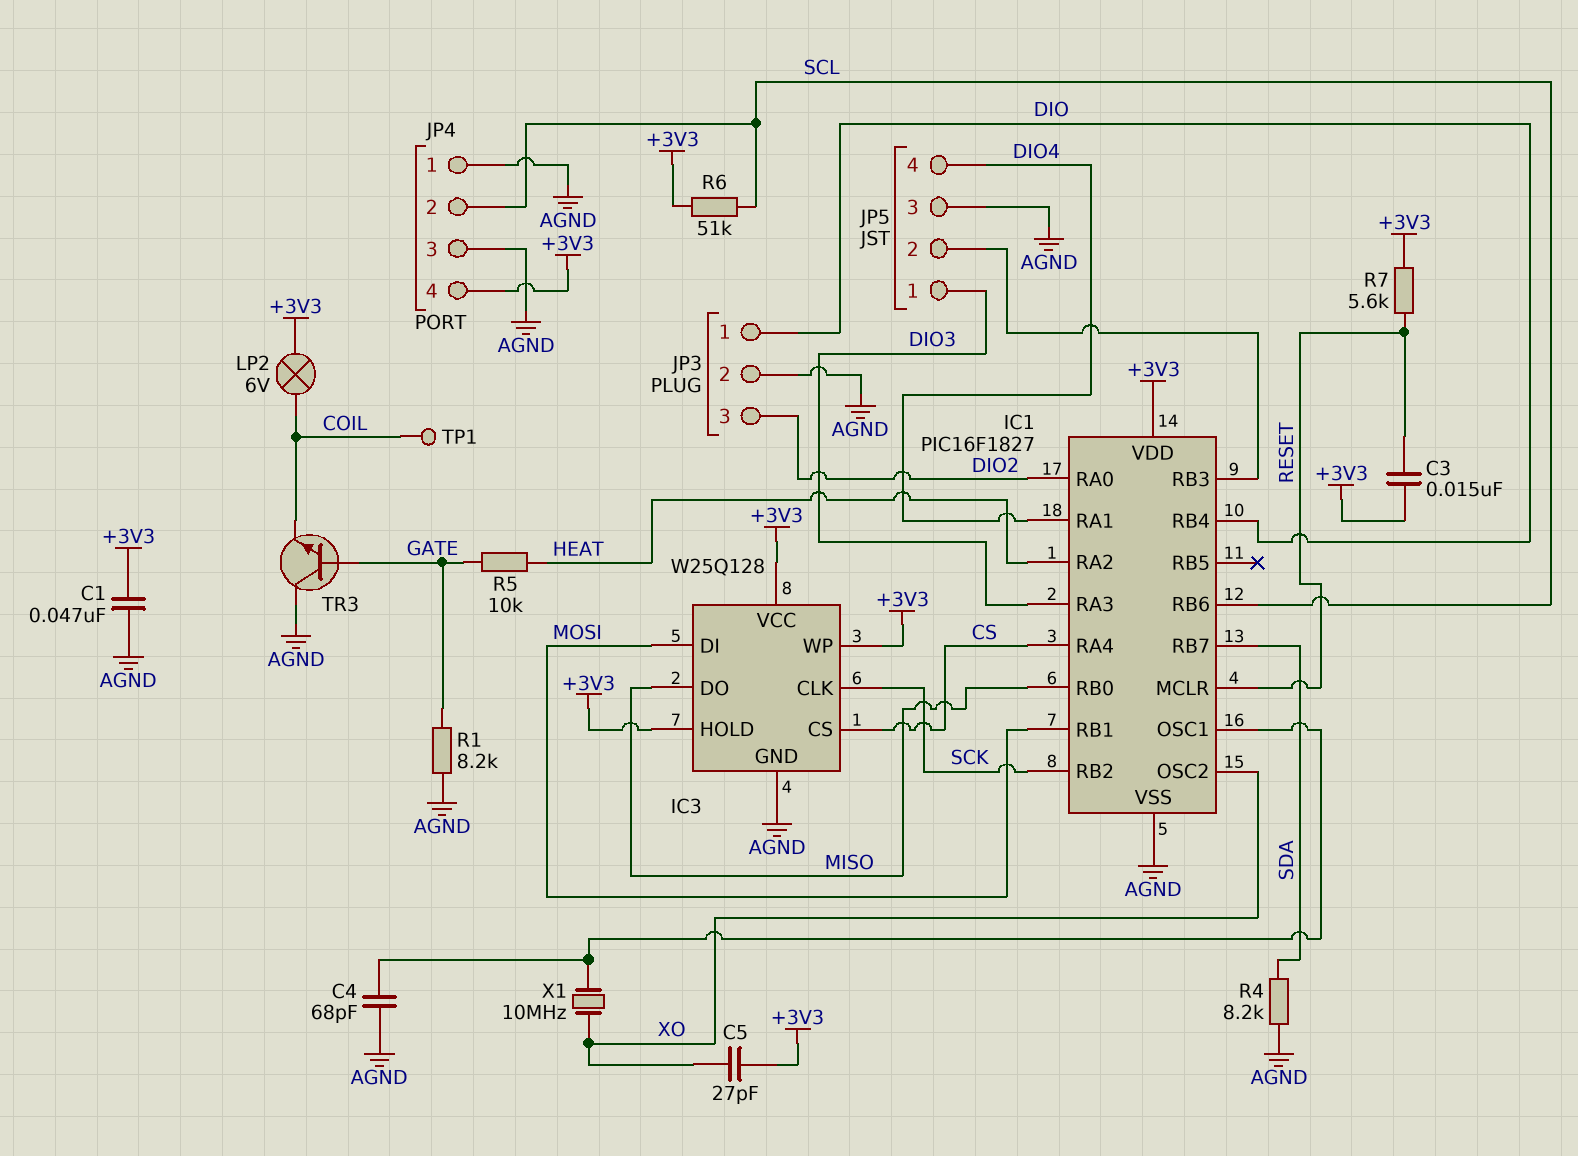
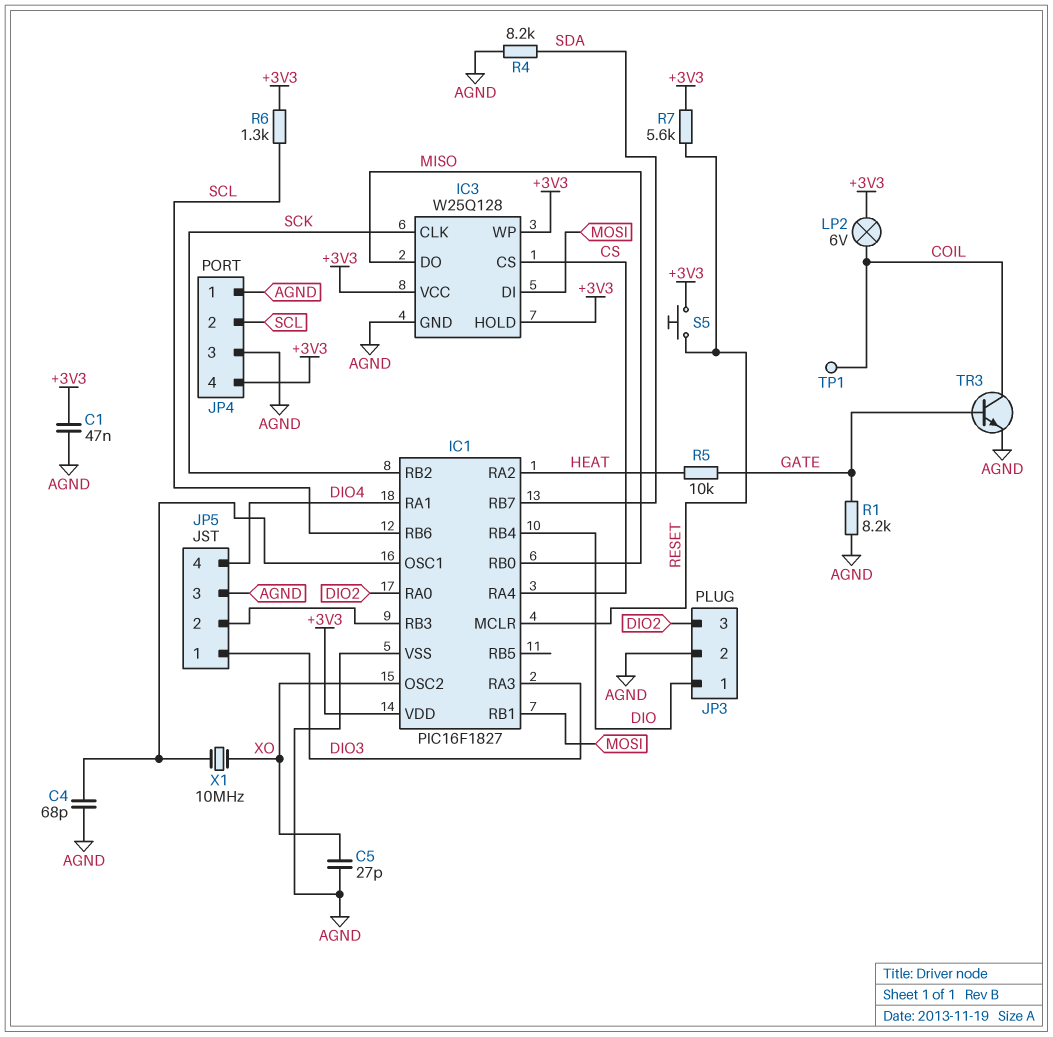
C3: 15nF (+3V3, RESET) -> none
C5: 27pF (+3V3, XO) -> 27pF (AGND, XO)
R6: 51k (+3V3, SCL) -> 1.3k (+3V3, SCL)
S5: none -> button (+3V3, RESET)
TR3: NPN (B GATE, C AGND, E COIL) -> NPN (B GATE, C COIL, E AGND)

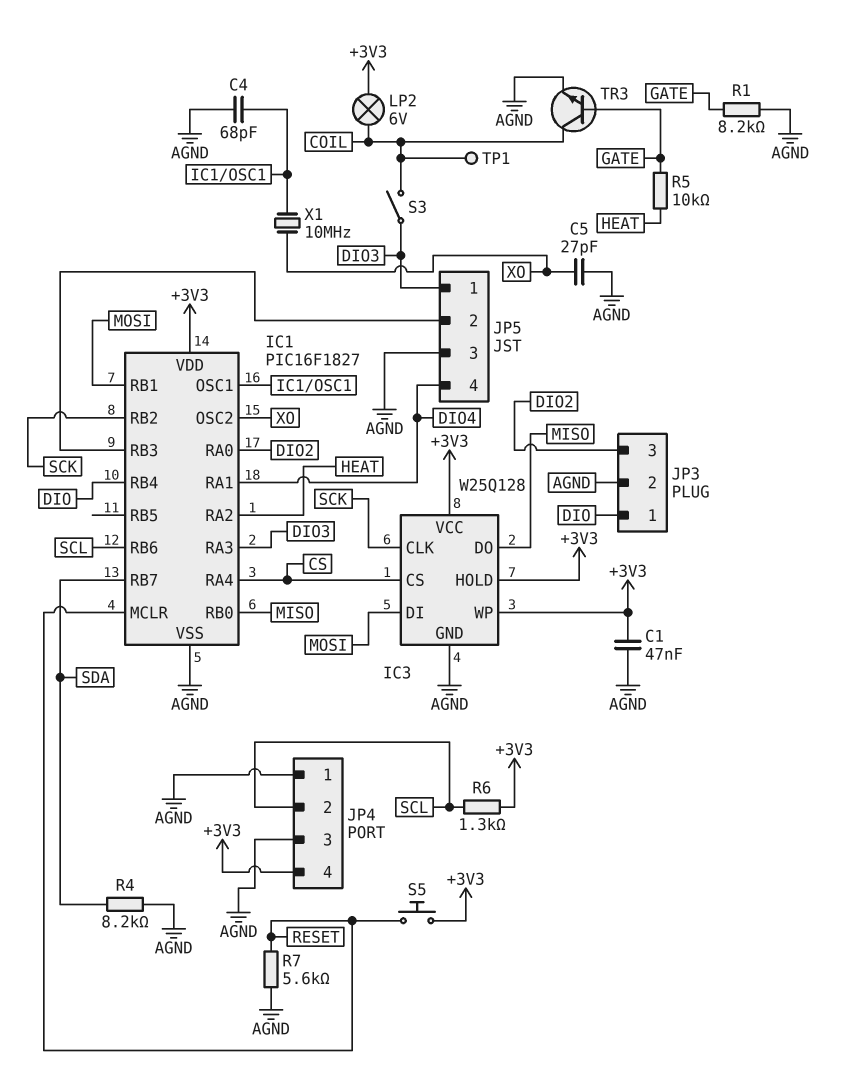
R7: 5.6k (+3V3, RESET) -> 5.6k (AGND, RESET)
S3: none -> switch (COIL, DIO3)

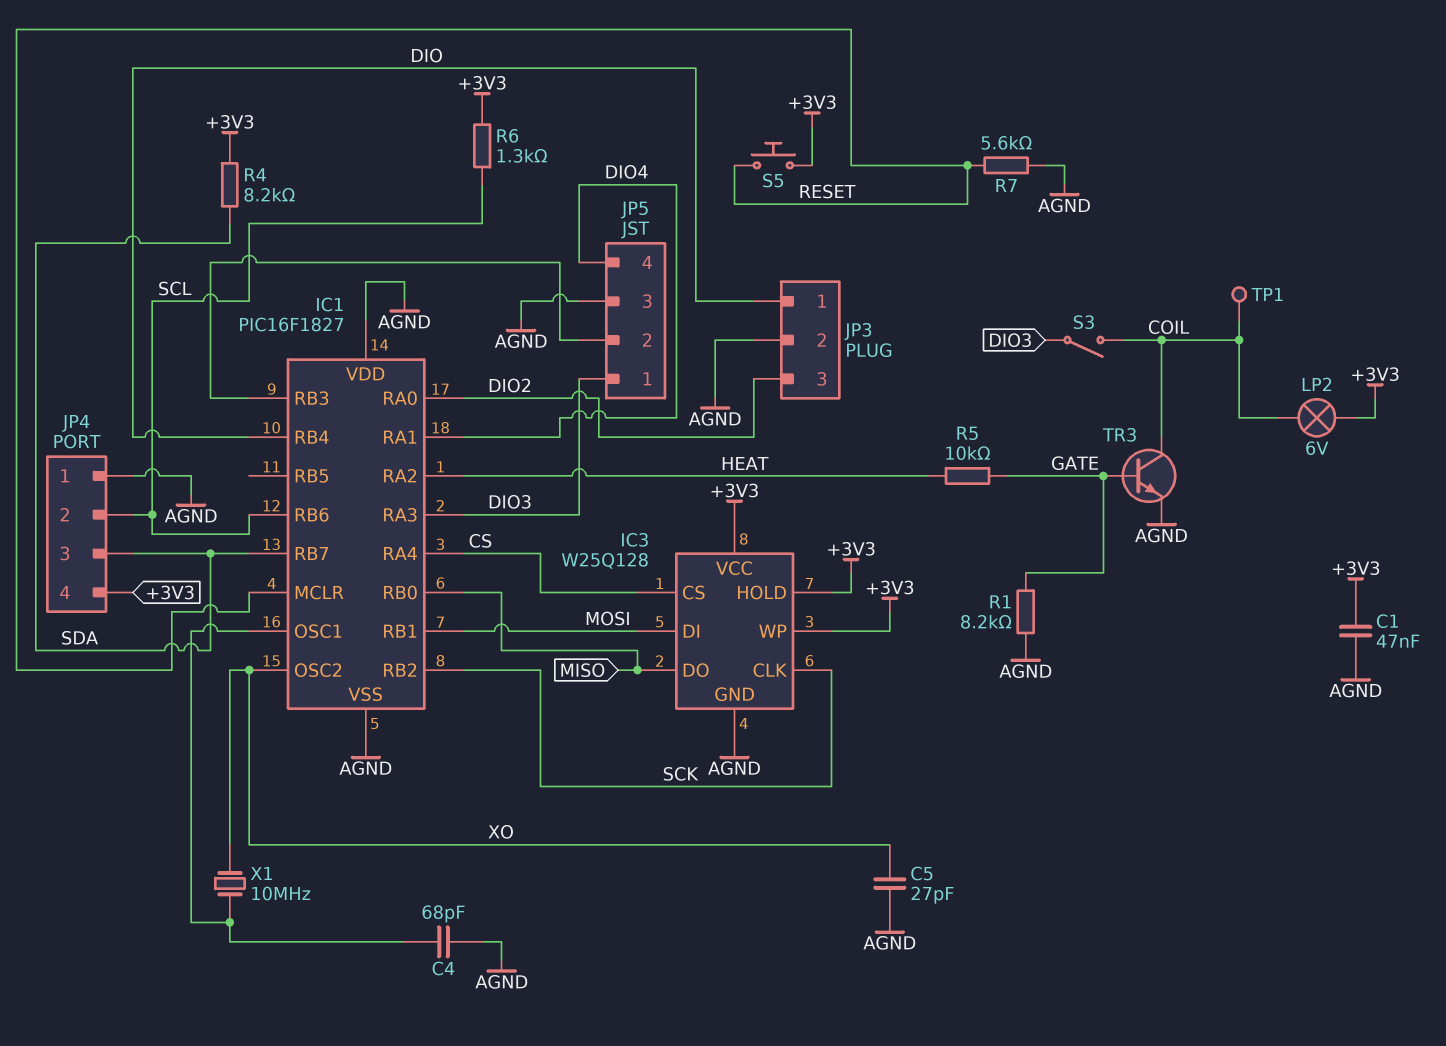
IC1 pin VDD: +3V3 -> AGND
JP4 pin 3: AGND -> SDA
R4: 8.2k (AGND, SDA) -> 8.2k (+3V3, SDA)

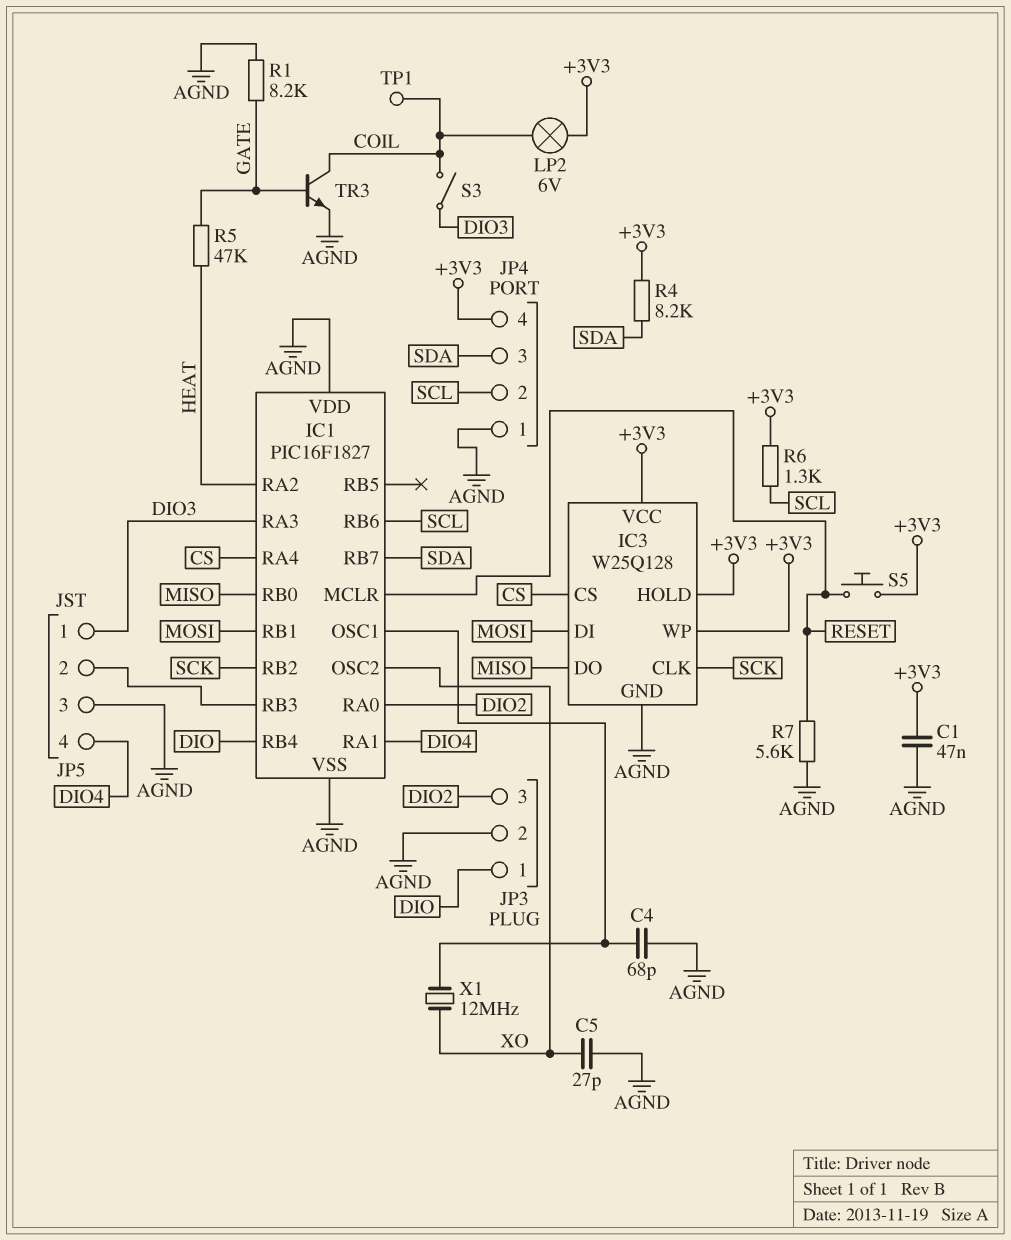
R5: 10k (GATE, HEAT) -> 47k (GATE, HEAT)
X1: 10MHz (IC1/OSC1, XO) -> 12MHz (IC1/OSC1, XO)

